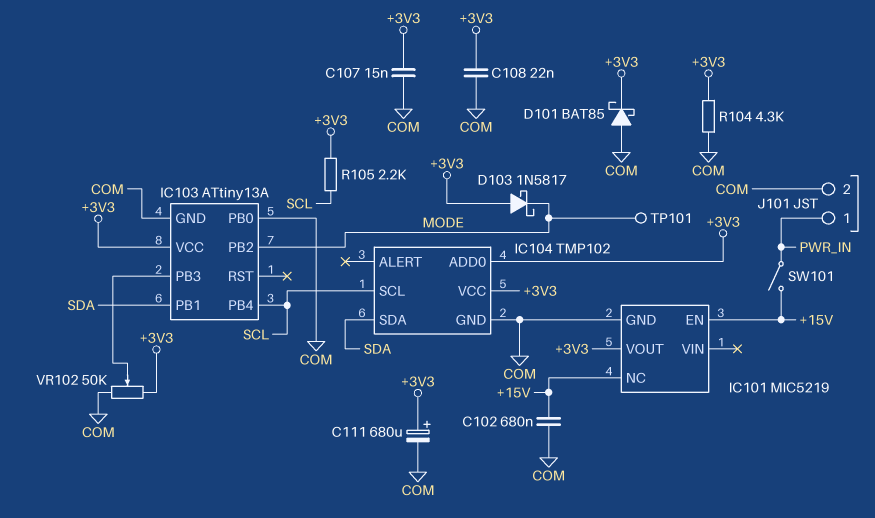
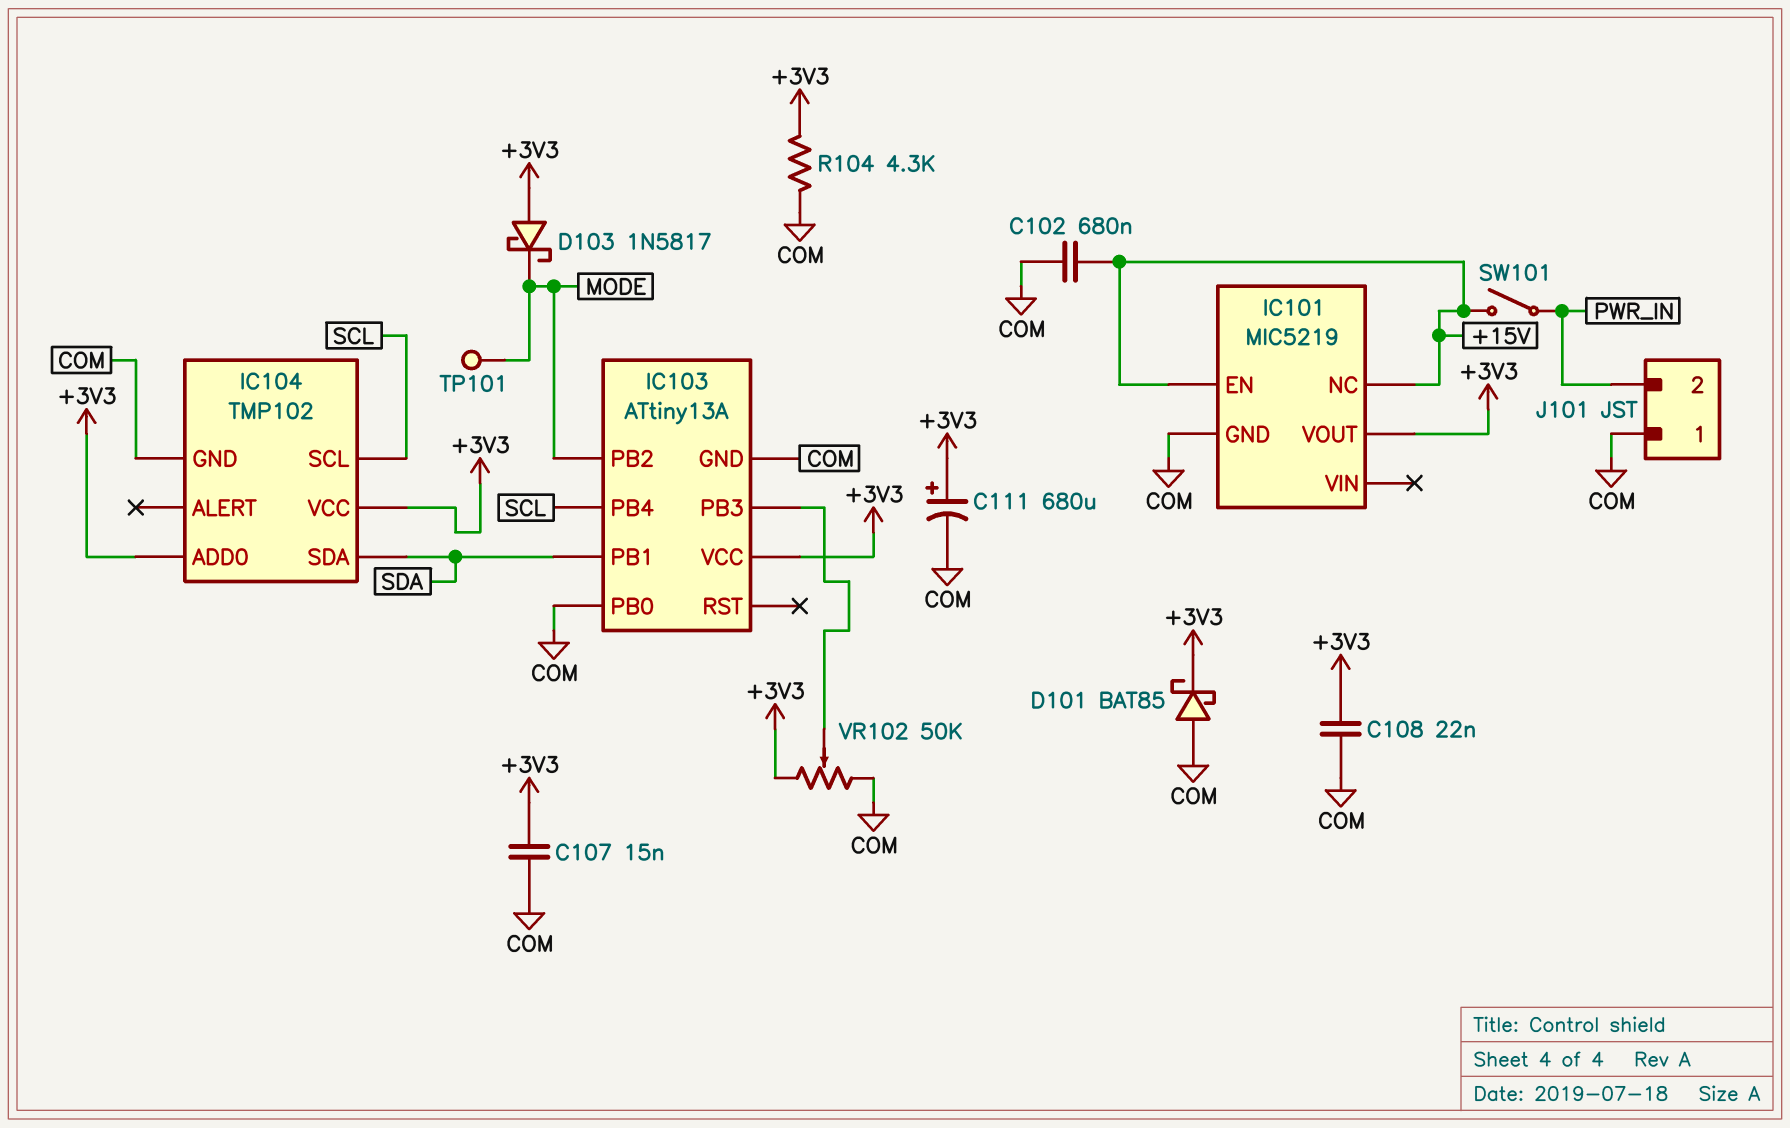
J101 pin 1: PWR_IN -> COM
J101 pin 2: COM -> PWR_IN
R105: 2.2k (+3V3, SCL) -> none

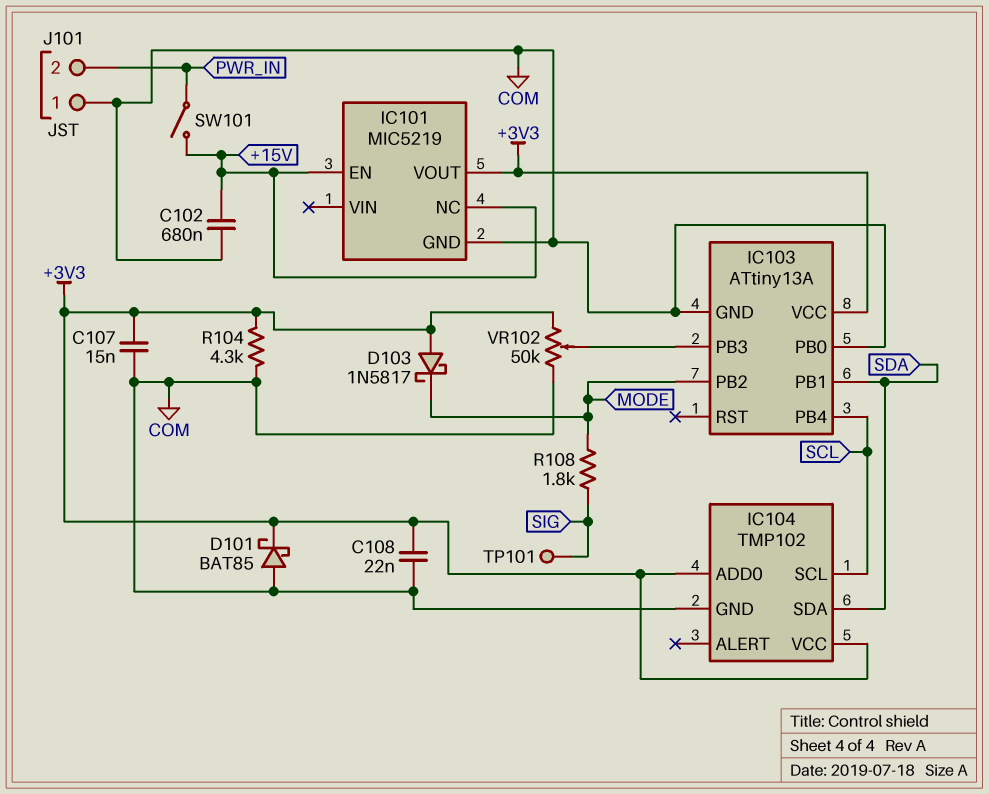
C111: 680uF (plus +3V3, minus COM) -> none
R108: none -> 1.8k (MODE, SIG)
TP101: test point (MODE) -> test point (SIG)

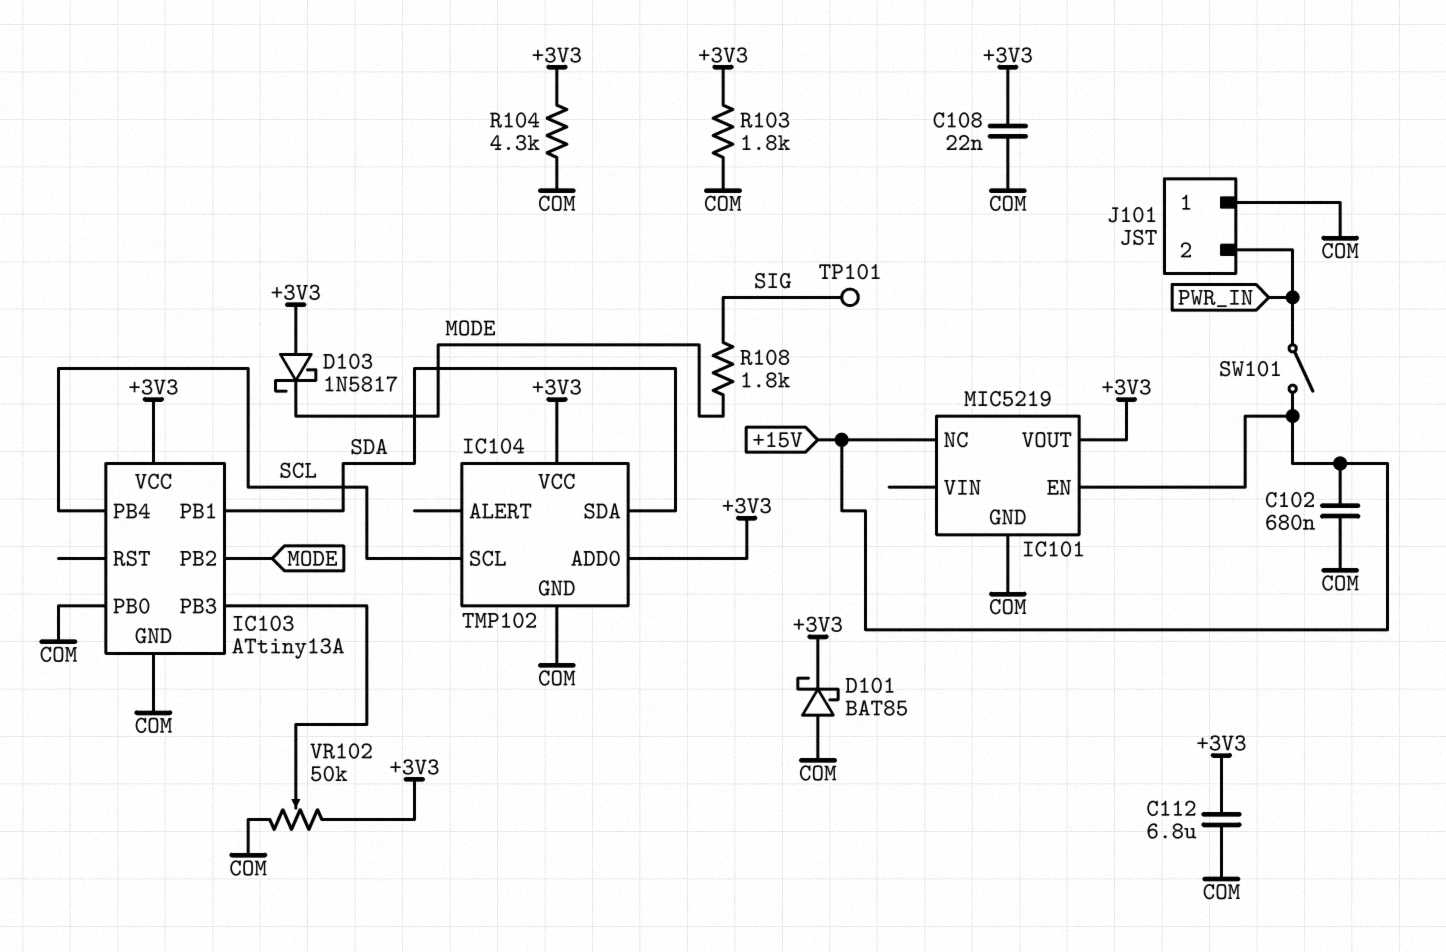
C107: 15nF (+3V3, COM) -> none
C112: none -> 6.8uF (+3V3, COM)
R103: none -> 1.8k (+3V3, COM)

